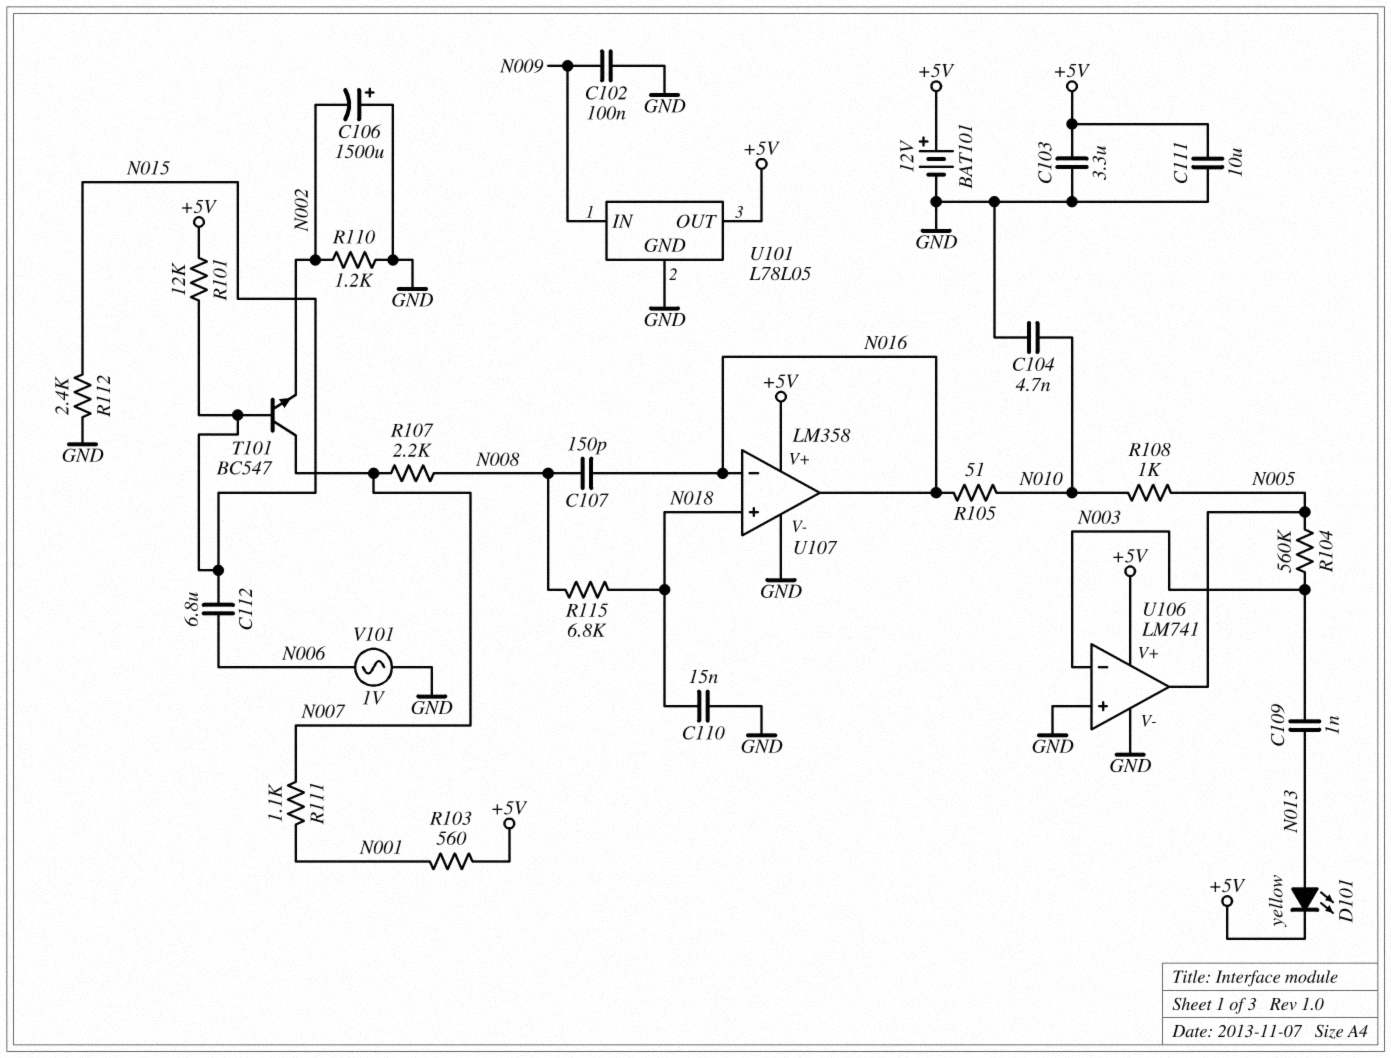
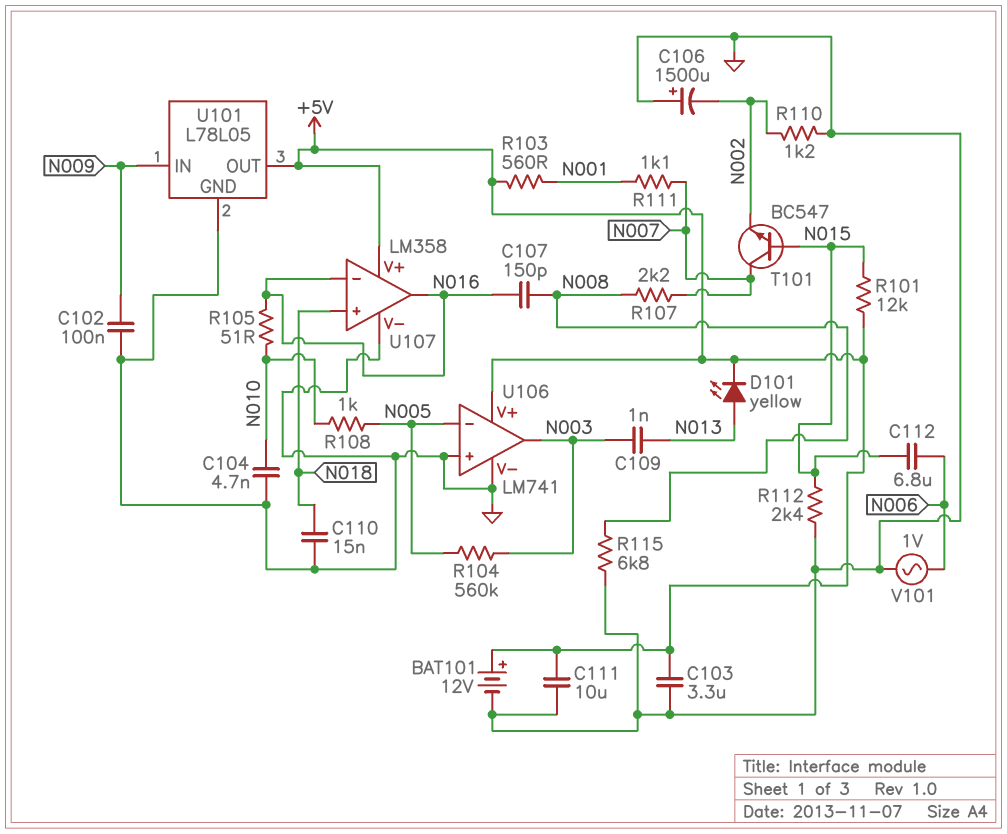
R115: 6.8k (N008, N018) -> 6.8k (GND, N008)
U106 pin in-: N003 -> N005
U106 pin out: N005 -> N003

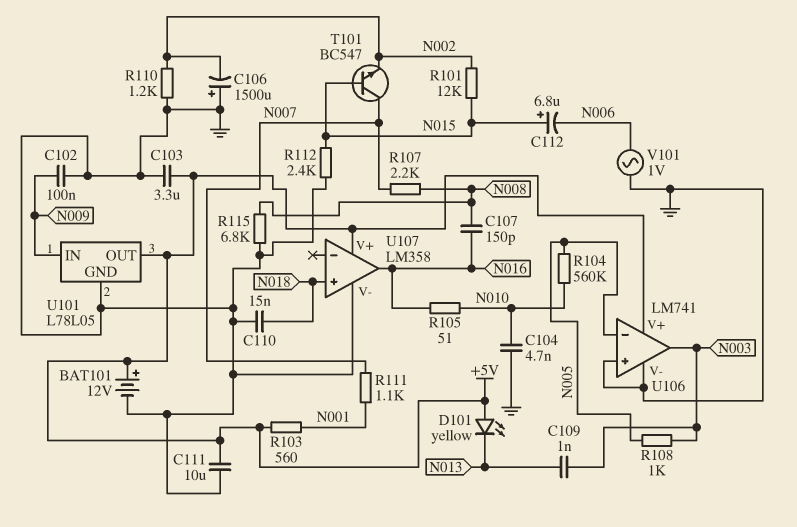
C112: 6.8uF (N006, N015) -> 6.8uF (plus N015, minus N006)
D101: LED yellow (A N013, K +5V) -> LED yellow (A +5V, K N013)
R101: 12k (+5V, N015) -> 12k (N002, N015)
R104: 560k (N003, N005) -> 560k (N005, N010)
R108: 1k (N005, N010) -> 1k (N003, N005)
U107 pin in-: N016 -> none

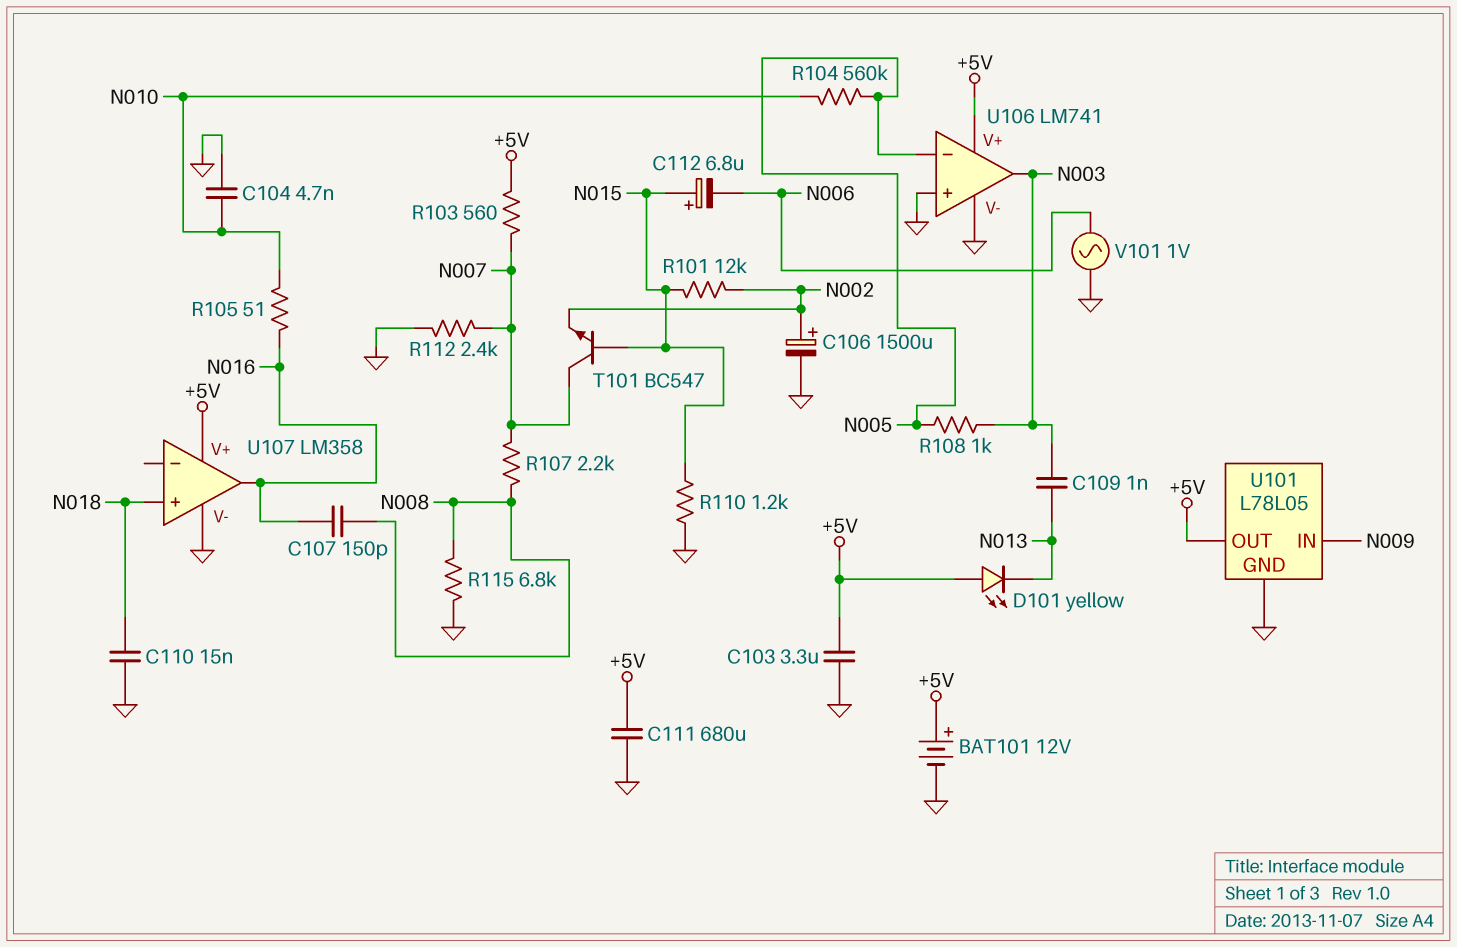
C102: 100nF (GND, N009) -> none
C106: 1500uF (plus GND, minus N002) -> 1500uF (plus N002, minus GND)
C111: 10uF (+5V, GND) -> 680uF (+5V, GND)
R103: 560 (+5V, N001) -> 560 (+5V, N007)
R110: 1.2k (GND, N002) -> 1.2k (GND, N015)
R111: 1.1k (N001, N007) -> none
R112: 2.4k (GND, N015) -> 2.4k (GND, N007)

